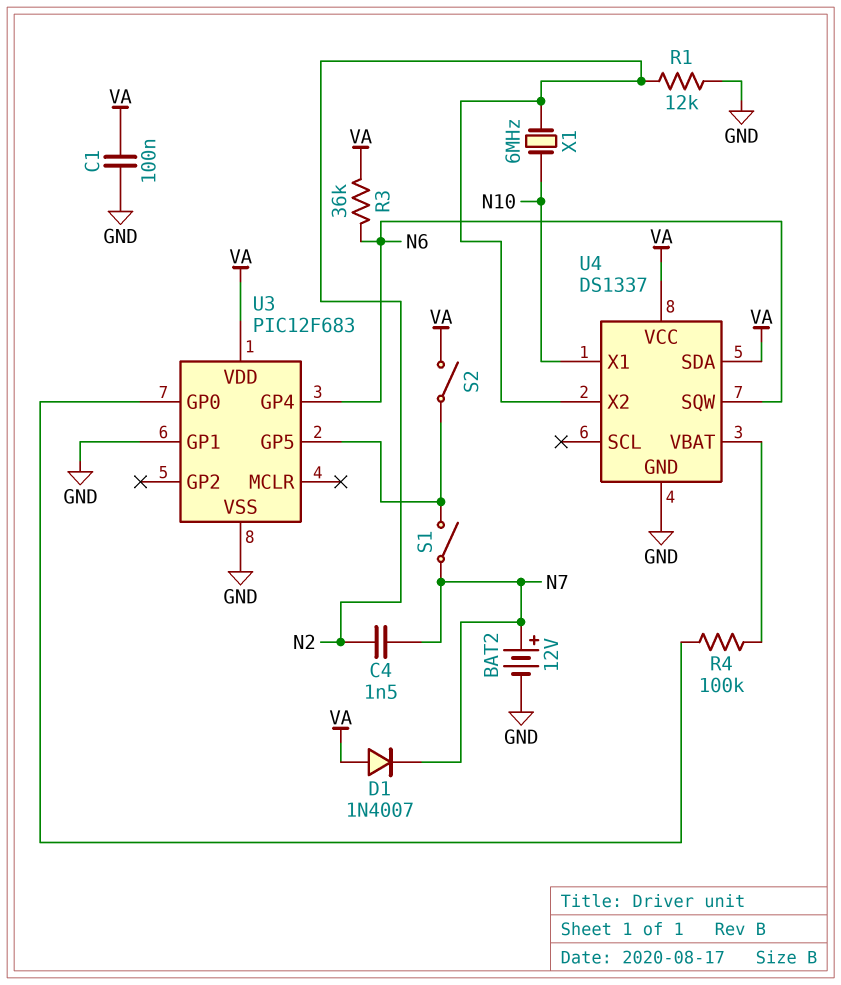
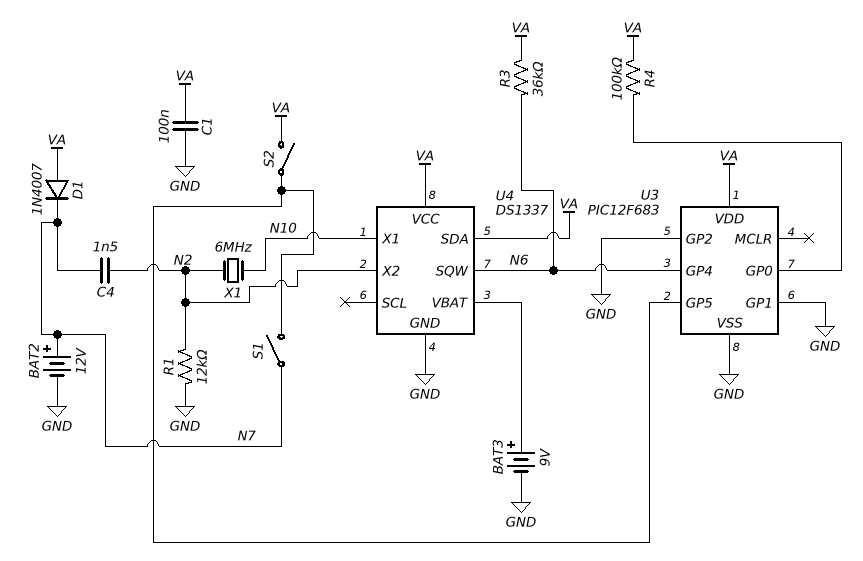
BAT3: none -> 9V (plus U4/VBAT, minus GND)
R4: 100k (U3/GP0, U4/VBAT) -> 100k (U3/GP0, VA)
U3 pin GP2: none -> GND

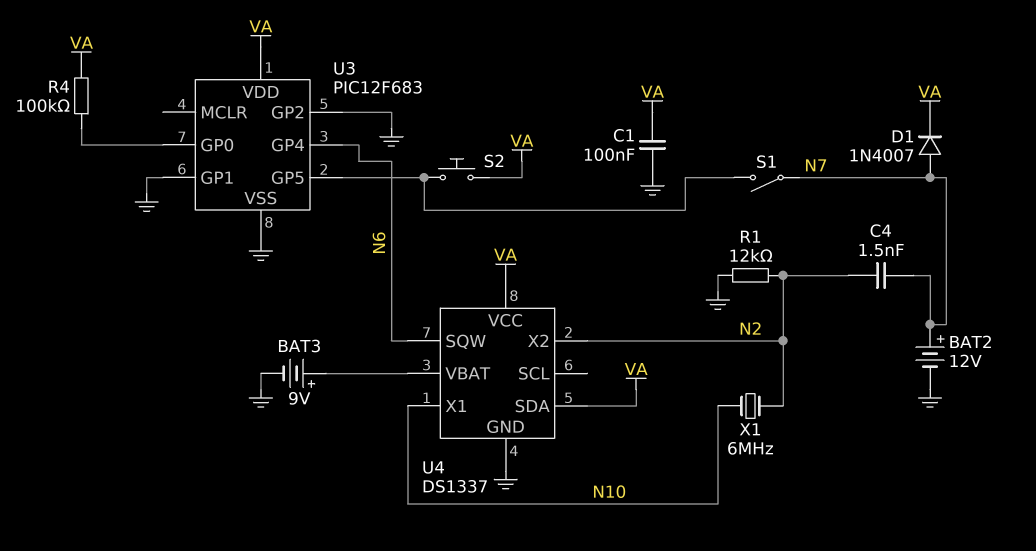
D1: diode 1N4007 (A VA, K N7) -> diode 1N4007 (A N7, K VA)
R3: 36k (N6, VA) -> none
S2: switch (U3/GP5, VA) -> button (U3/GP5, VA)

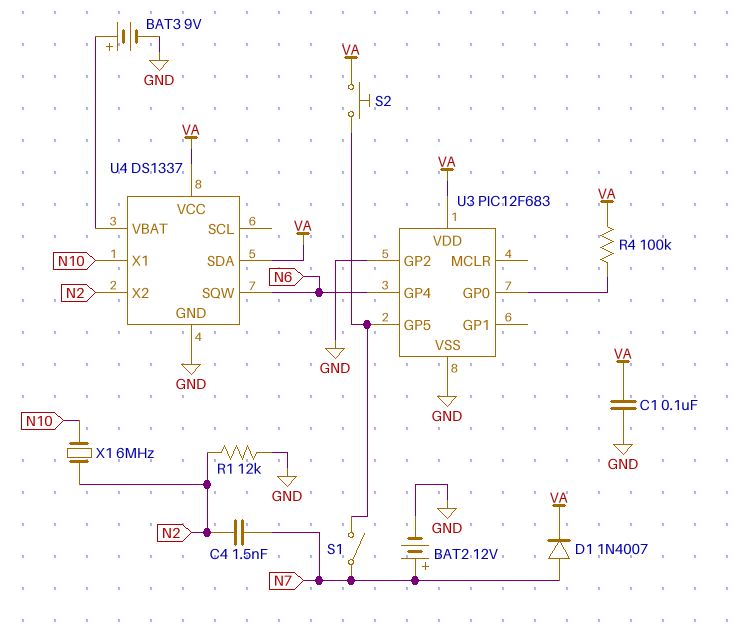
U3 pin GP1: GND -> none

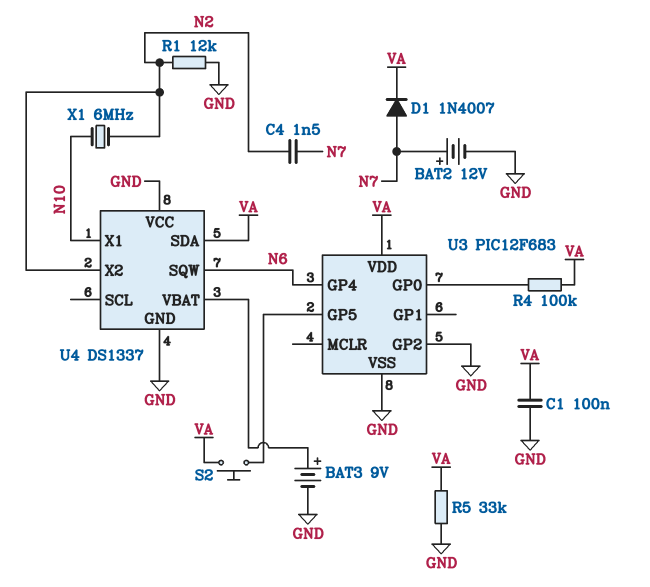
R5: none -> 33k (GND, VA)
S1: switch (N7, U3/GP5) -> none
U4 pin VCC: VA -> GND

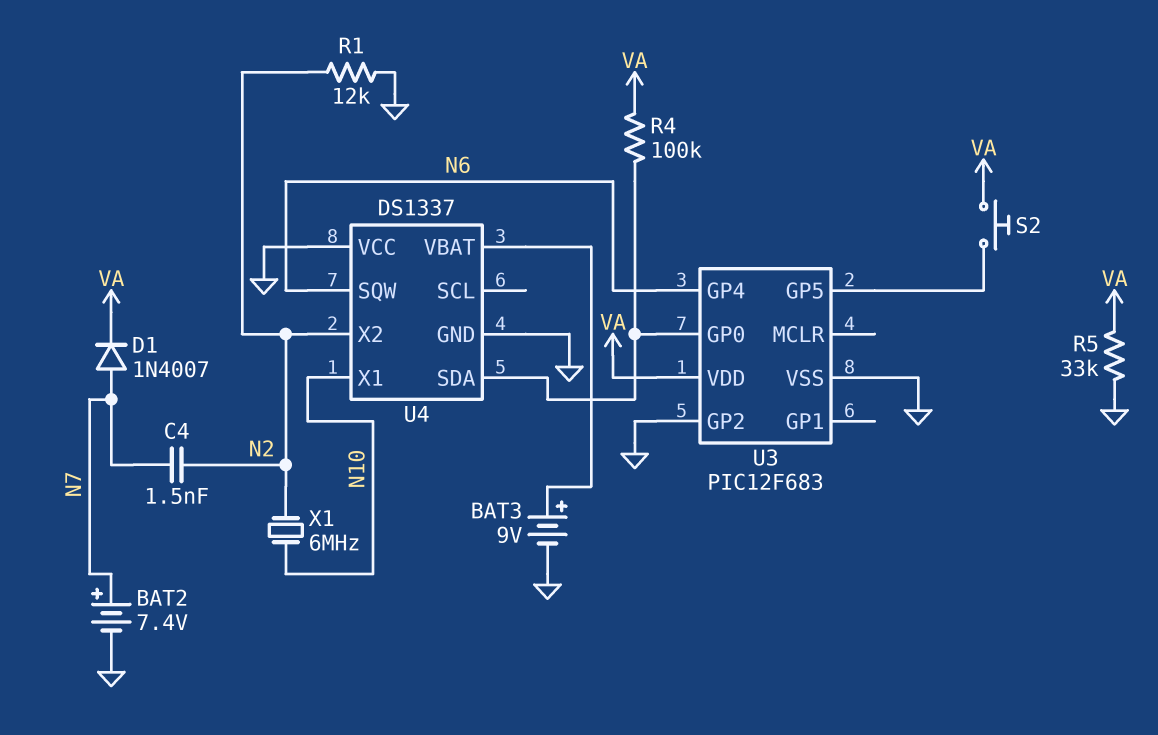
BAT2: 12V (plus N7, minus GND) -> 7.4V (plus N7, minus GND)
C1: 100nF (GND, VA) -> none
U4 pin SDA: VA -> U3/GP0

